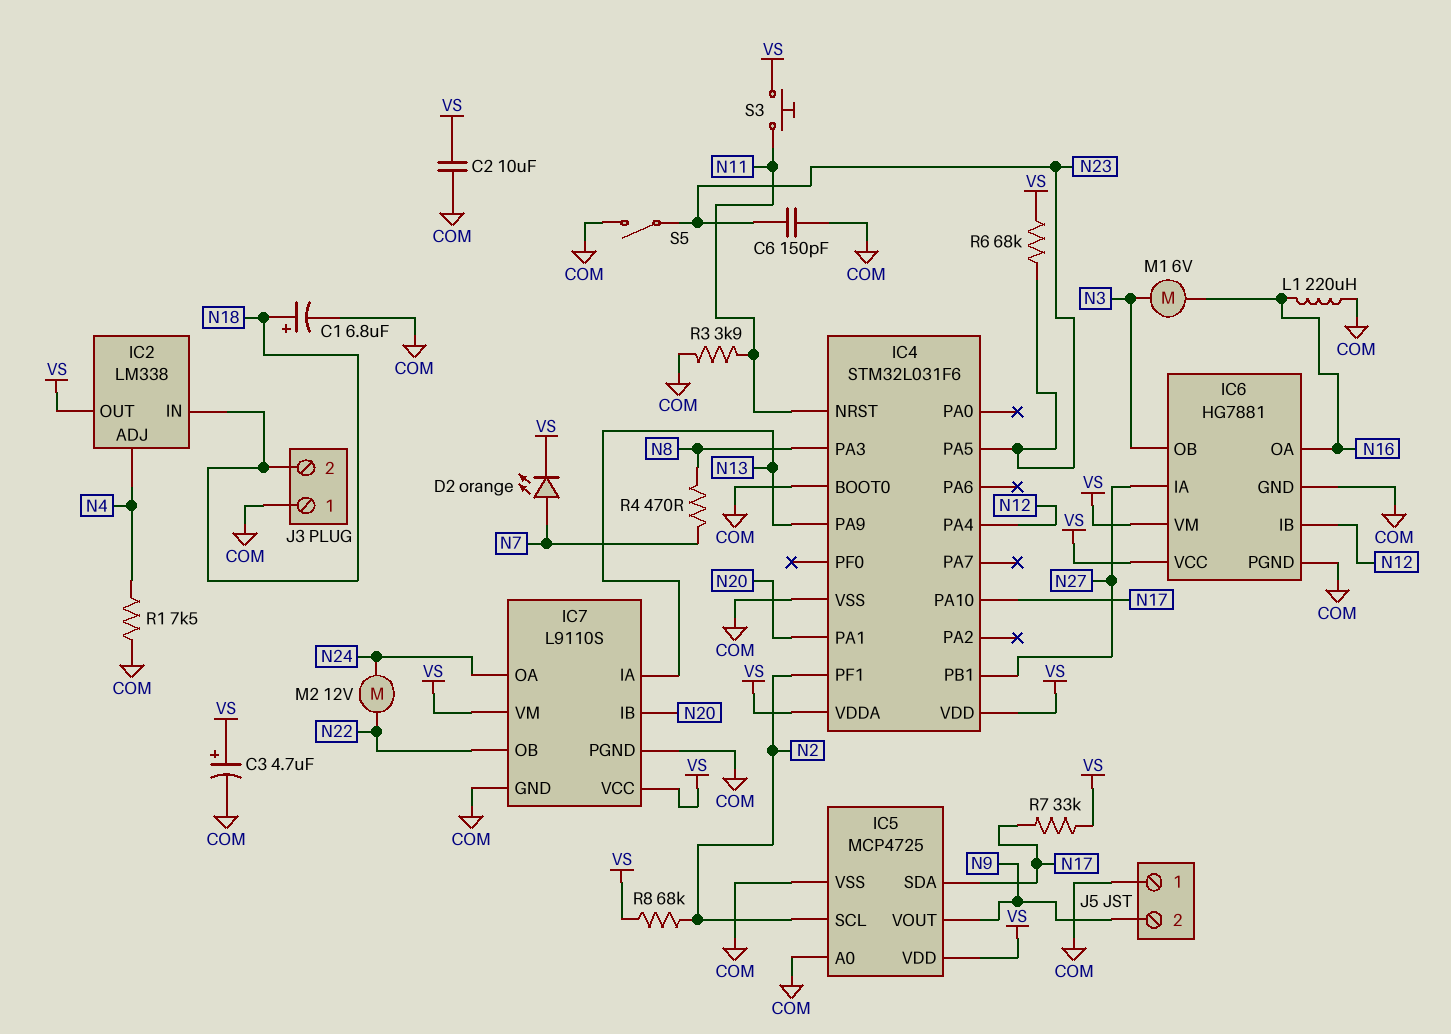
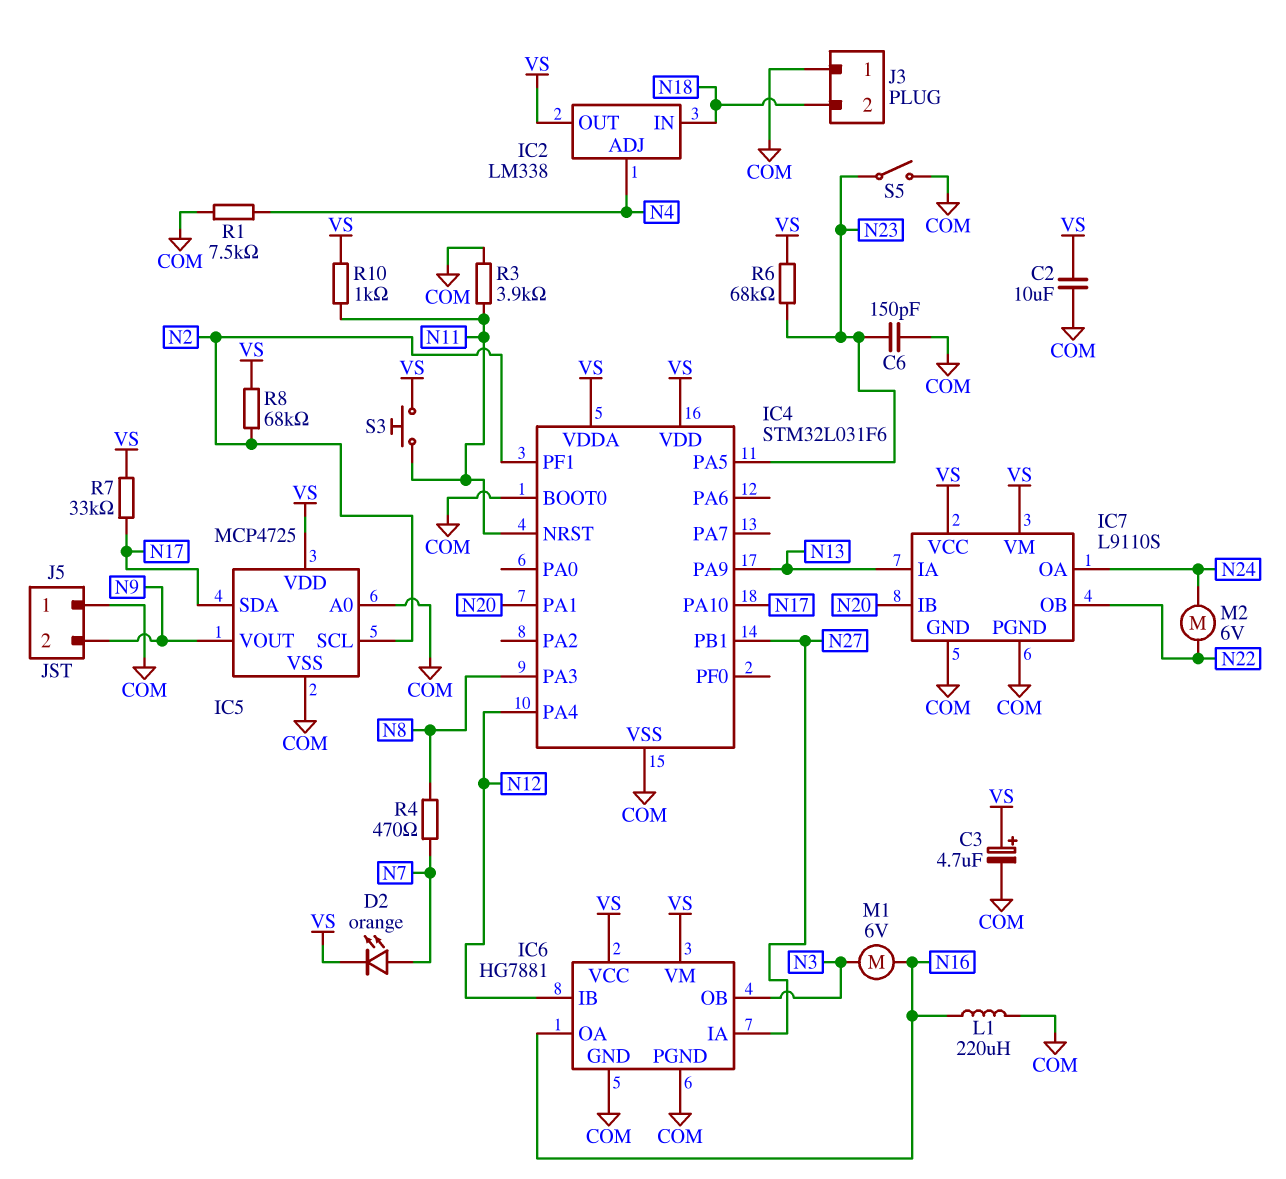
C1: 6.8uF (plus N18, minus COM) -> none
M2: motor 12V (N22, N24) -> motor 6V (N22, N24)
R10: none -> 1k (N11, VS)

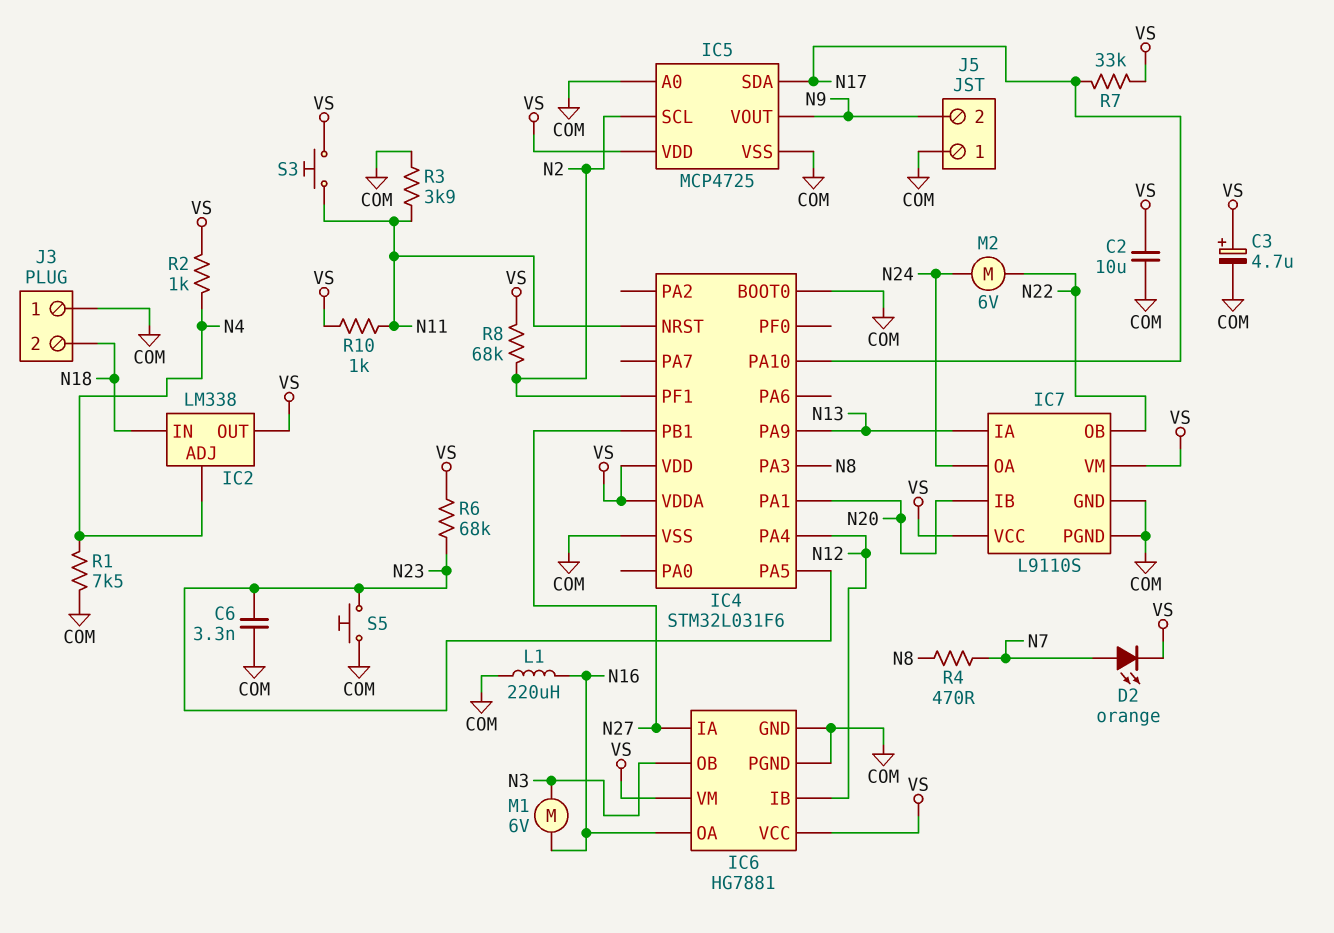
C6: 150pF (COM, N23) -> 3.3nF (COM, N23)
R2: none -> 1k (N4, VS)
S5: switch (COM, N23) -> button (COM, N23)

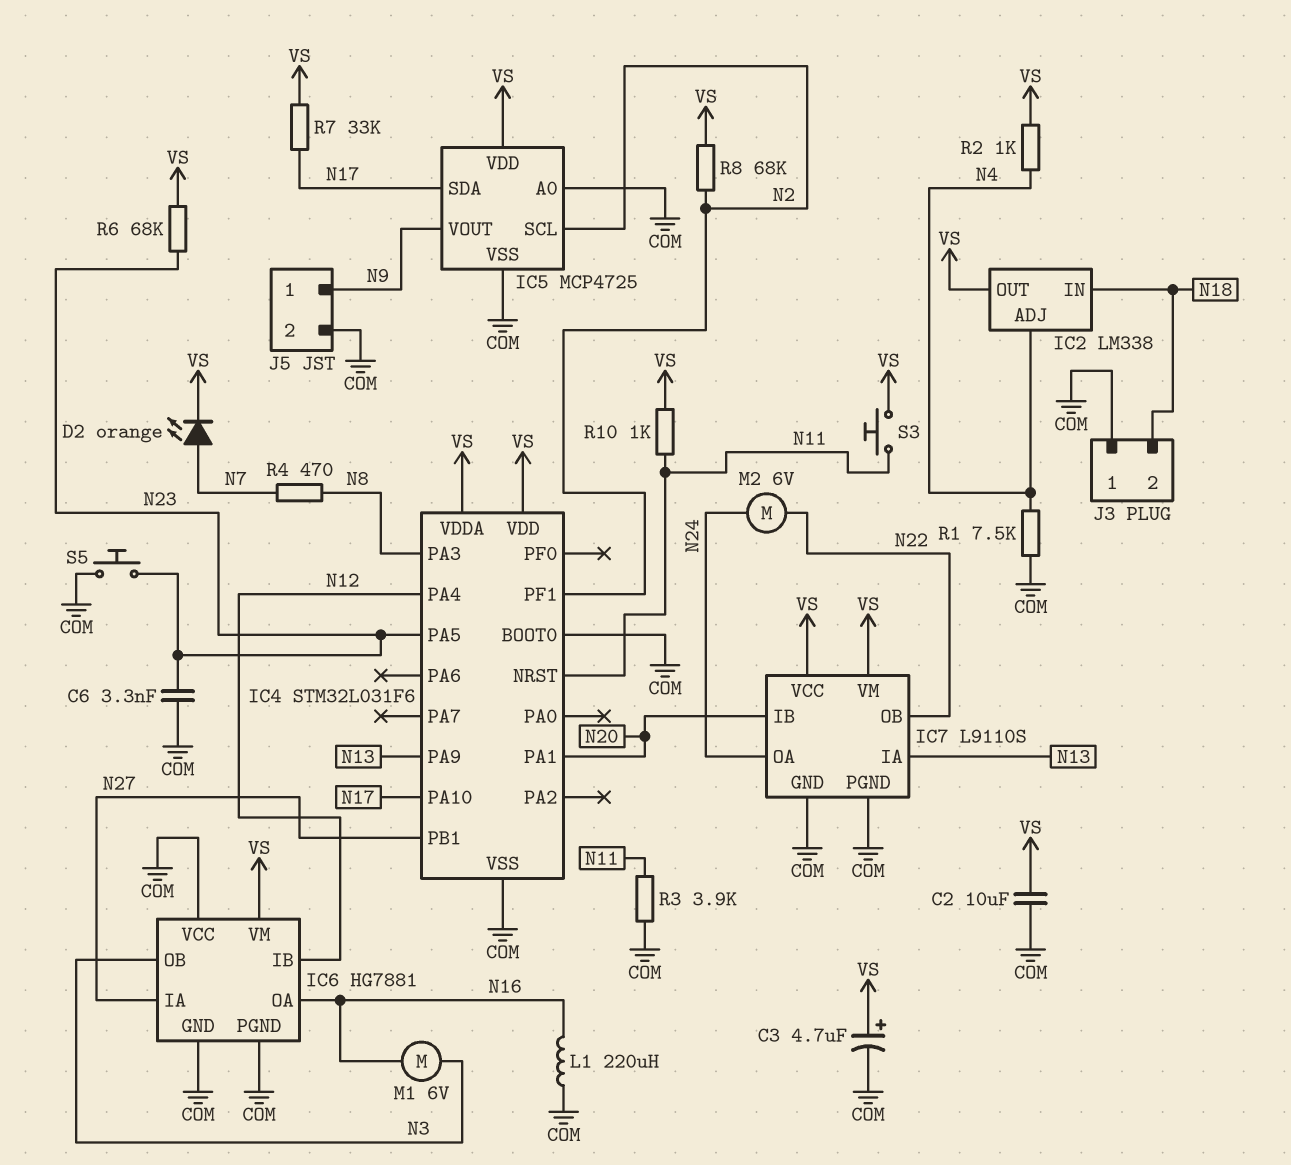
IC6 pin VCC: VS -> COM
J5 pin 1: COM -> N9
J5 pin 2: N9 -> COM

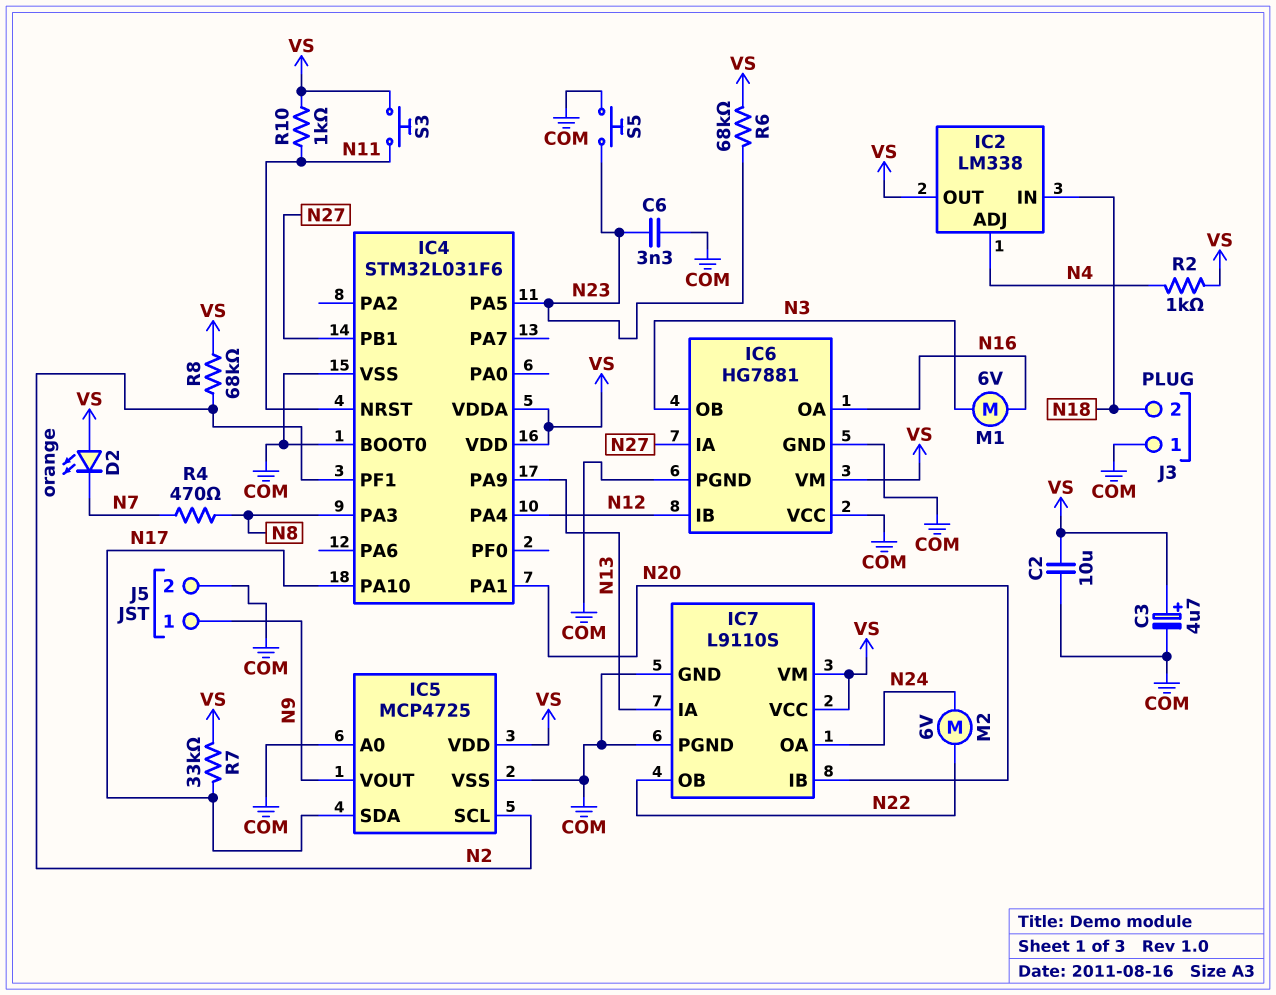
D2: LED orange (A N7, K VS) -> LED orange (A VS, K N7)
L1: 220uH (COM, N16) -> none
R1: 7.5k (COM, N4) -> none
R3: 3.9k (COM, N11) -> none

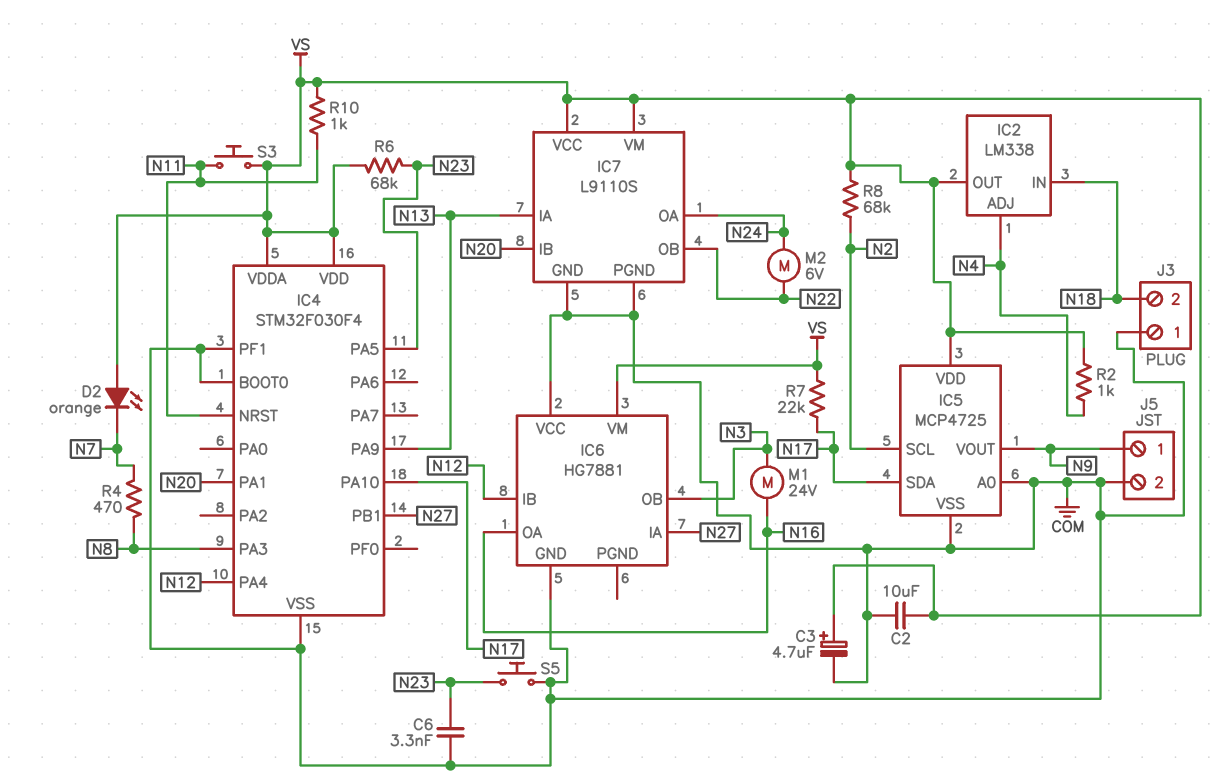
IC4: STM32L031F6 -> STM32F030F4
IC4 pin PF1: N2 -> COM
IC6 pin PGND: COM -> none
M1: motor 6V (N3, N16) -> motor 24V (N3, N16)
R7: 33k (N17, VS) -> 22k (N17, VS)

